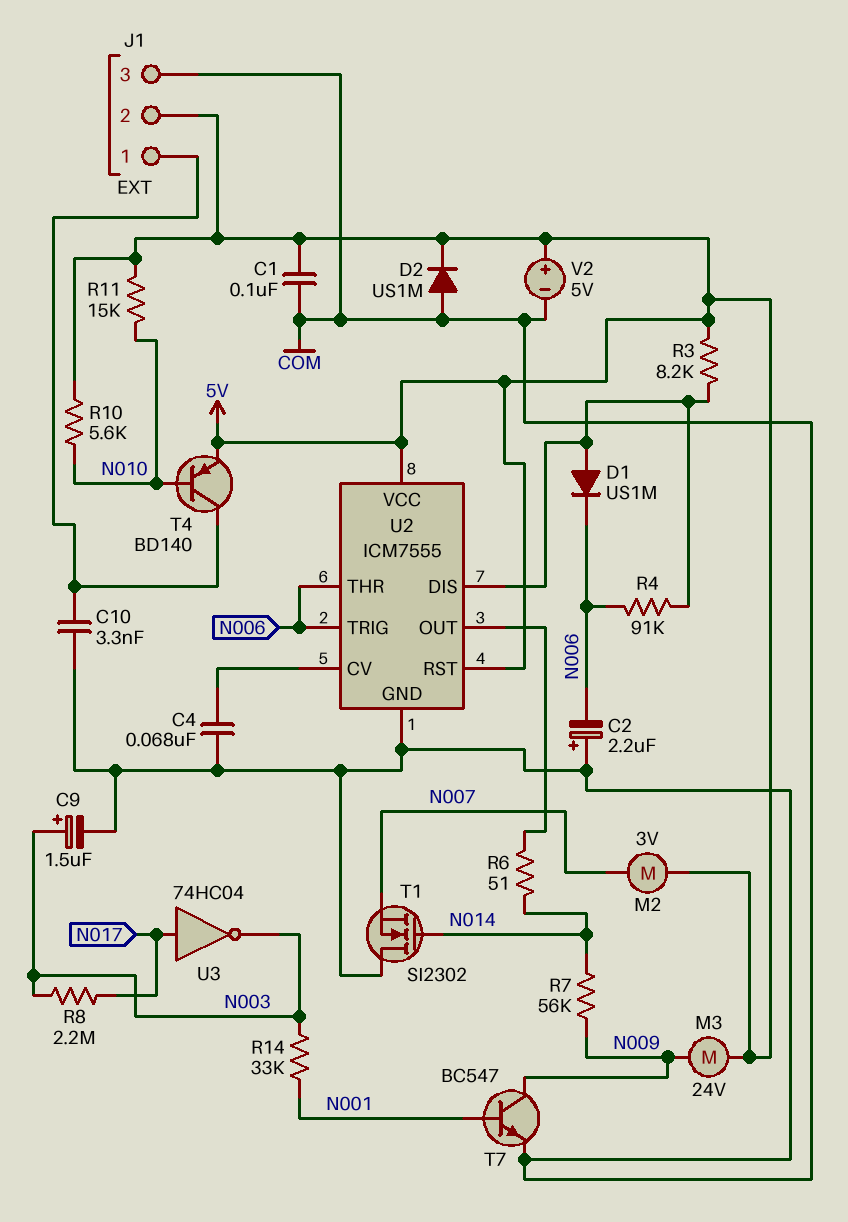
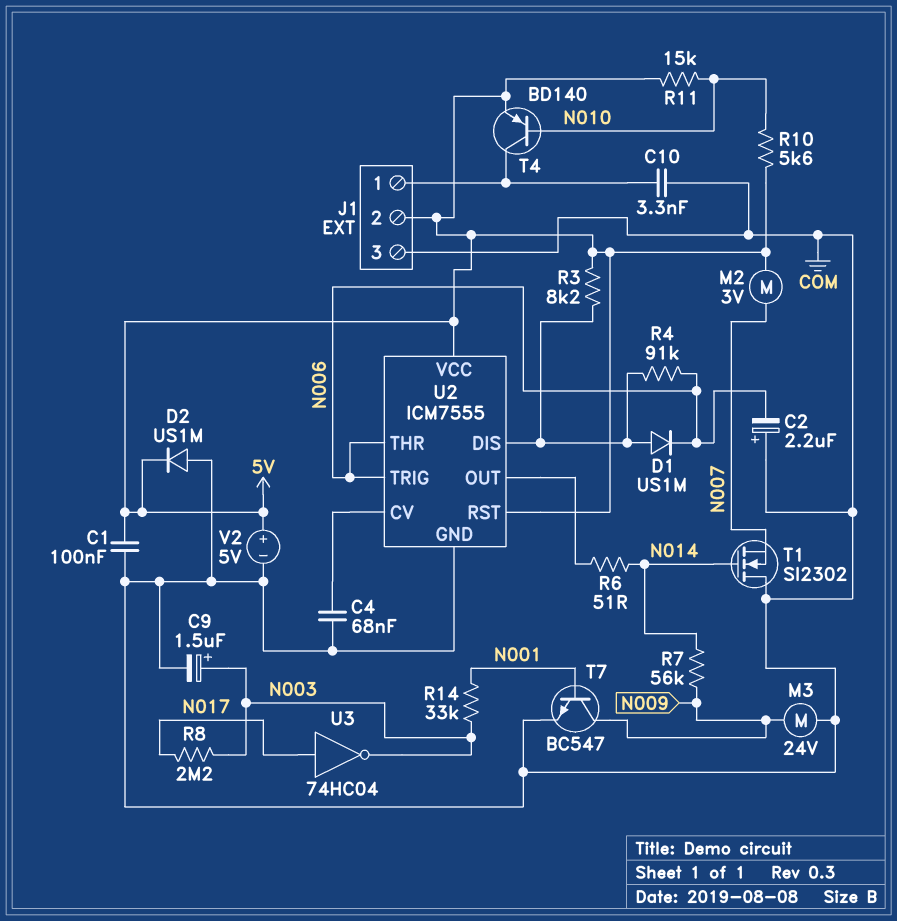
M3: motor 24V (5V, N009) -> motor 24V (COM, N009)

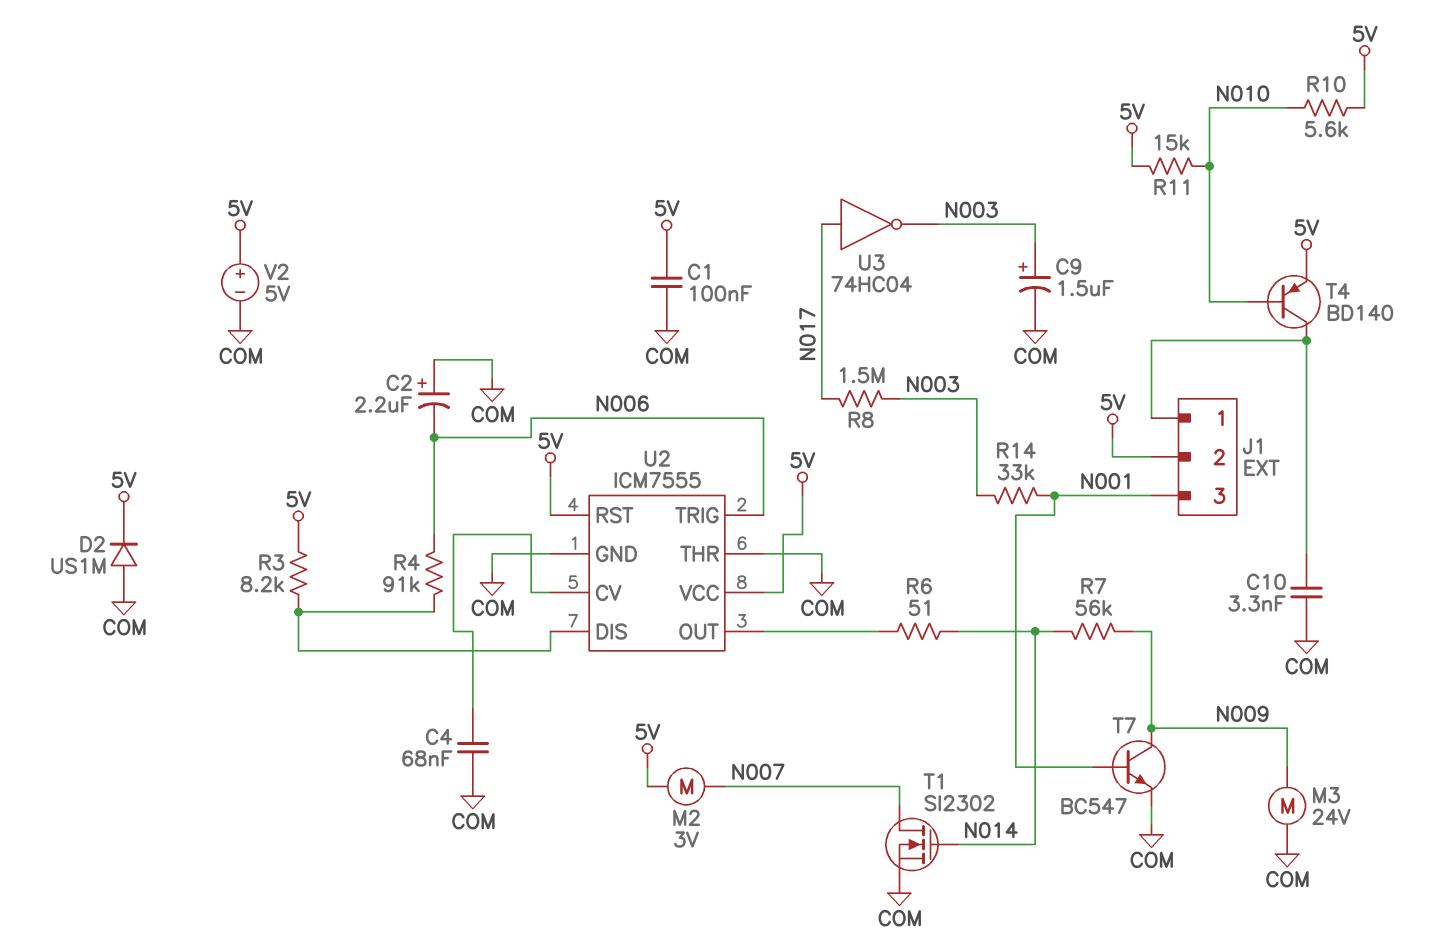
D1: diode US1M (A U2/DIS, K N006) -> none
J1 pin 3: COM -> N001
R8: 2.2M (N003, N017) -> 1.5M (N003, N017)
T1: NMOS SI2302 (G N014, D COM, S N007) -> NMOS SI2302 (G N014, D N007, S COM)
U2 pin THR: N006 -> COM

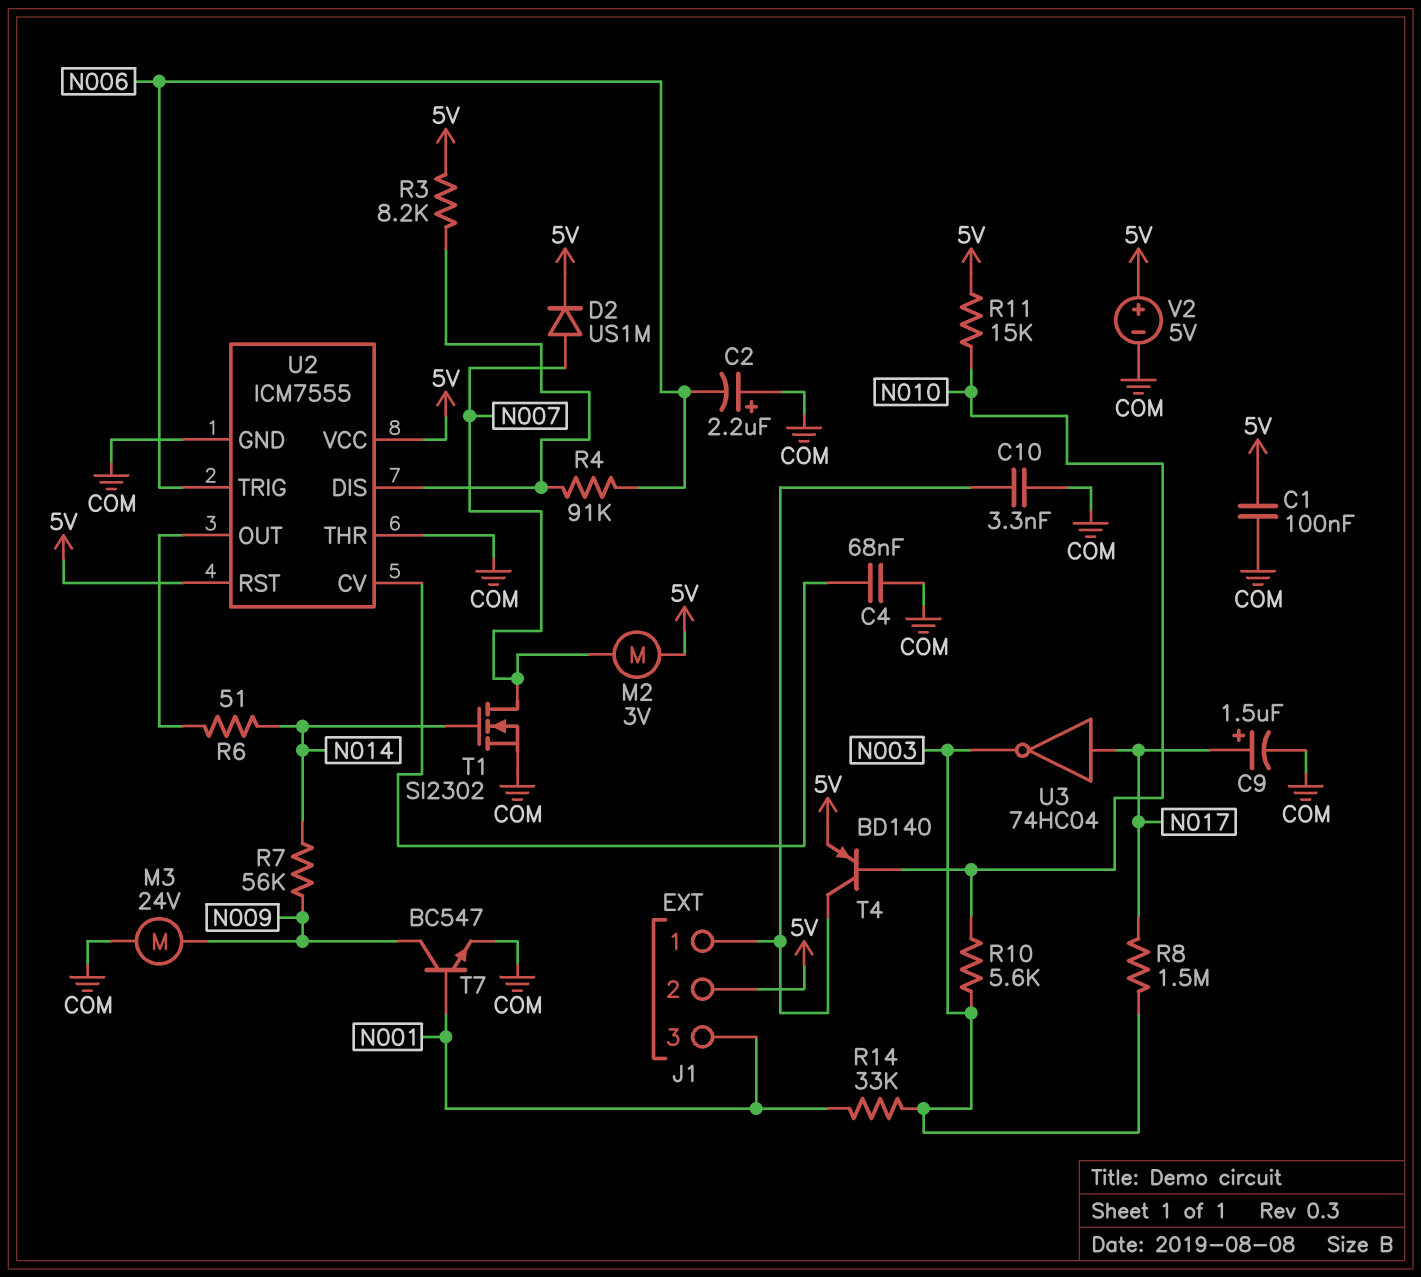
C9: 1.5uF (plus N003, minus COM) -> 1.5uF (plus N017, minus COM)
D2: diode US1M (A COM, K 5V) -> diode US1M (A N007, K 5V)
R10: 5.6k (5V, N010) -> 5.6k (N003, N010)

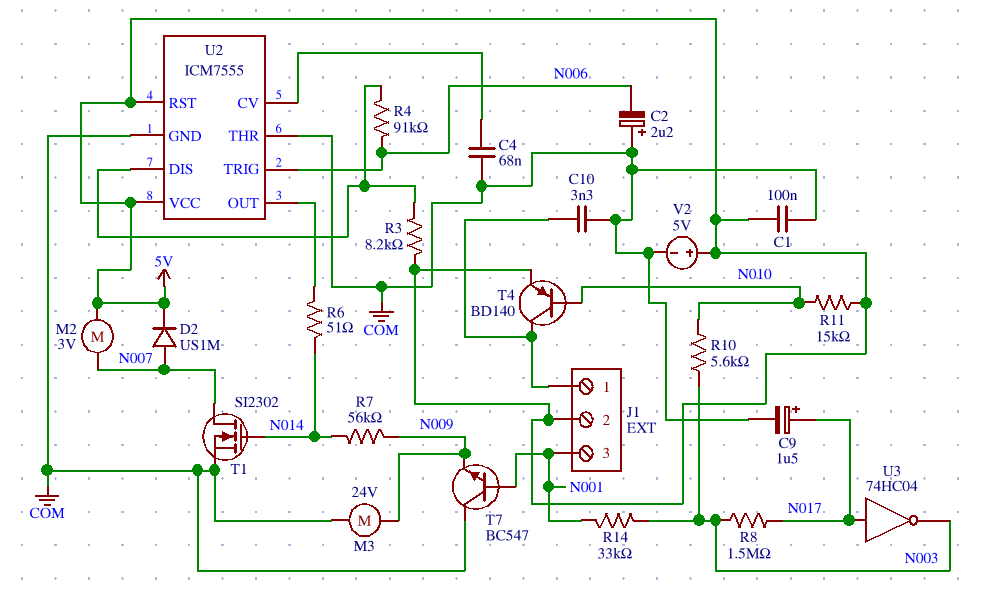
T7: NPN BC547 (B N001, C N009, E COM) -> NPN BC547 (B N001, C COM, E N009)

